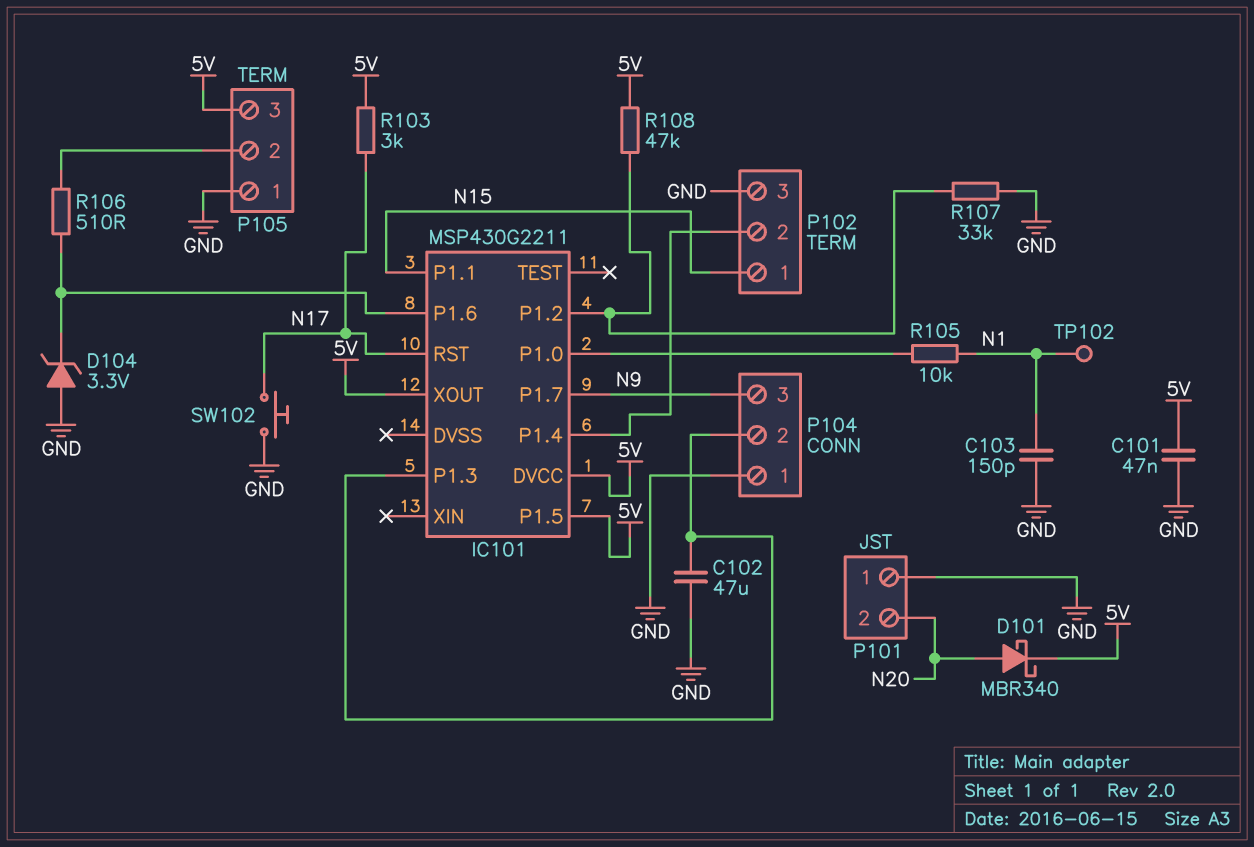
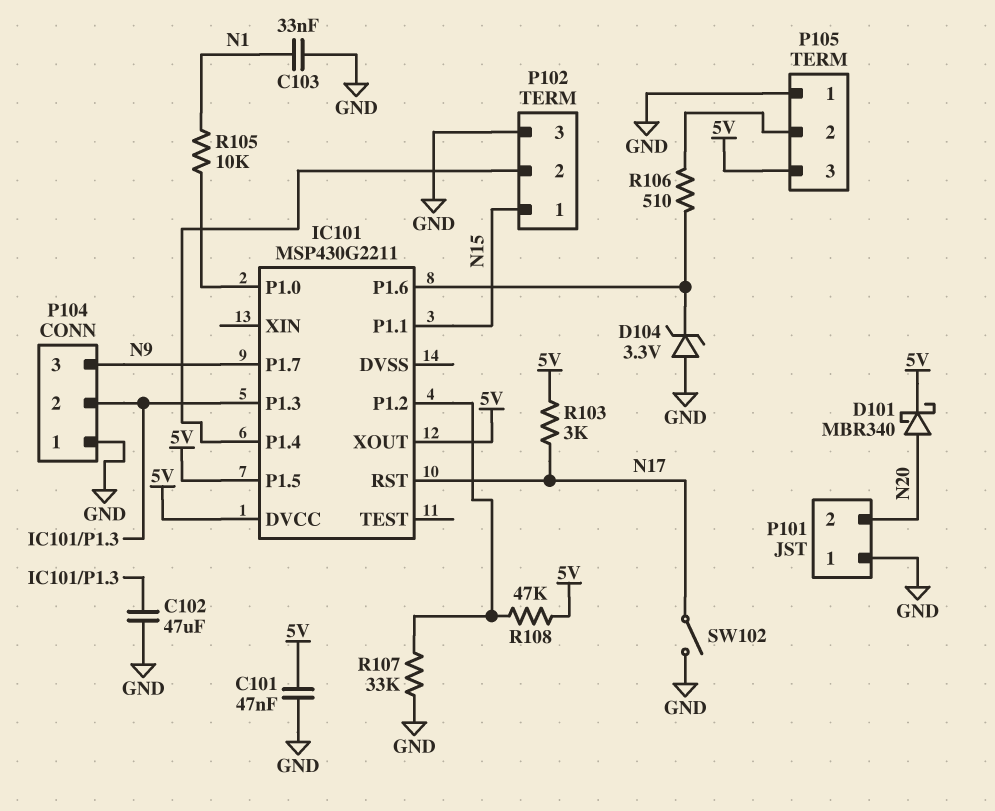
C103: 150pF (GND, N1) -> 33nF (GND, N1)
SW102: button (GND, N17) -> switch (GND, N17)
TP102: test point (N1) -> none

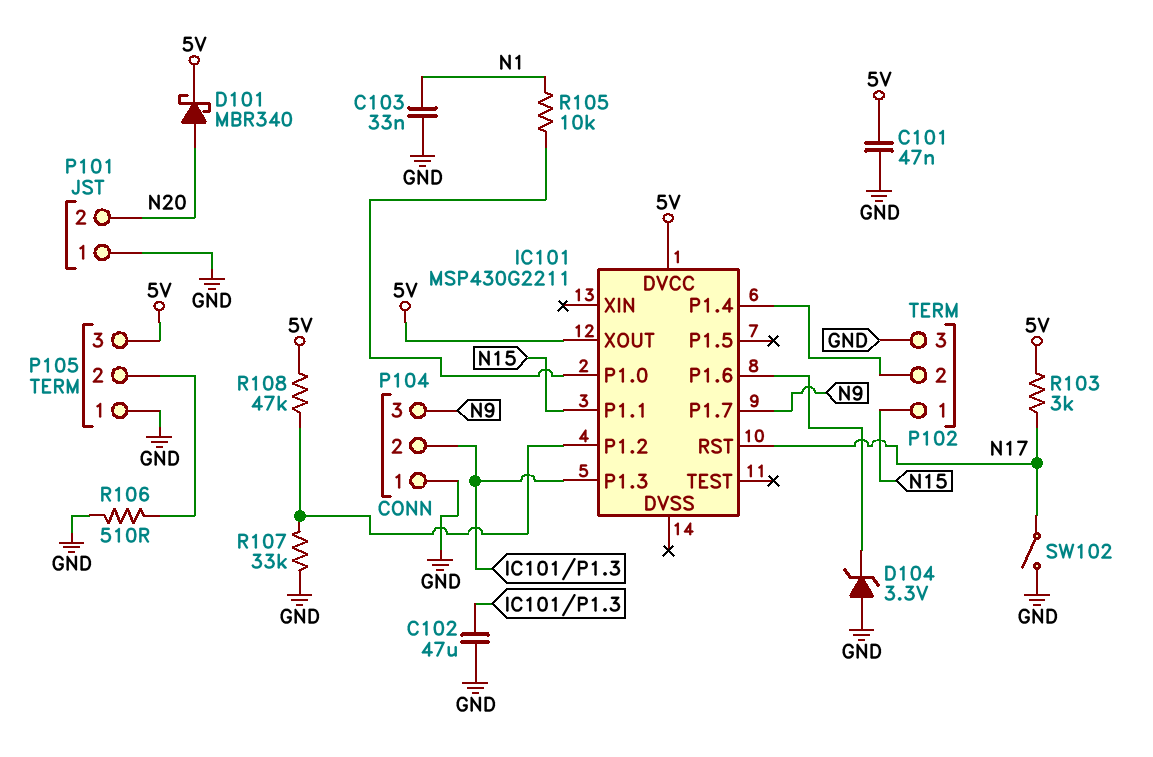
IC101 pin P1.5: 5V -> none
R106: 510 (IC101/P1.6, P105/2) -> 510 (GND, P105/2)

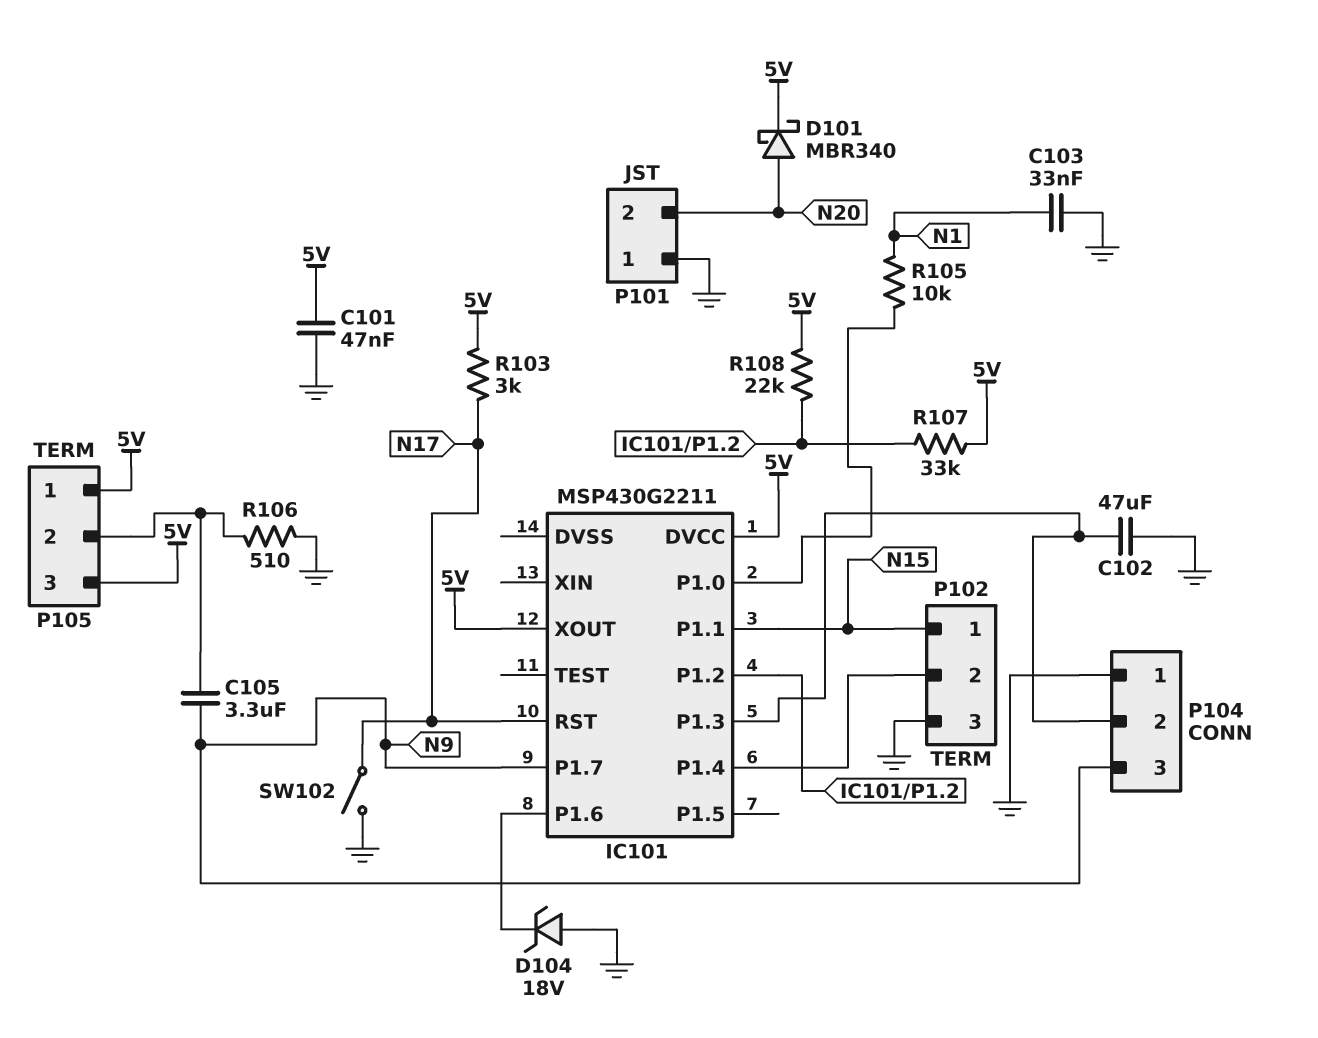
C105: none -> 3.3uF (N9, P105/2)
D104: zener 3.3V (A GND, K IC101/P1.6) -> zener 18V (A GND, K IC101/P1.6)
P105 pin 1: GND -> 5V
R107: 33k (GND, IC101/P1.2) -> 33k (5V, IC101/P1.2)
R108: 47k (5V, IC101/P1.2) -> 22k (5V, IC101/P1.2)

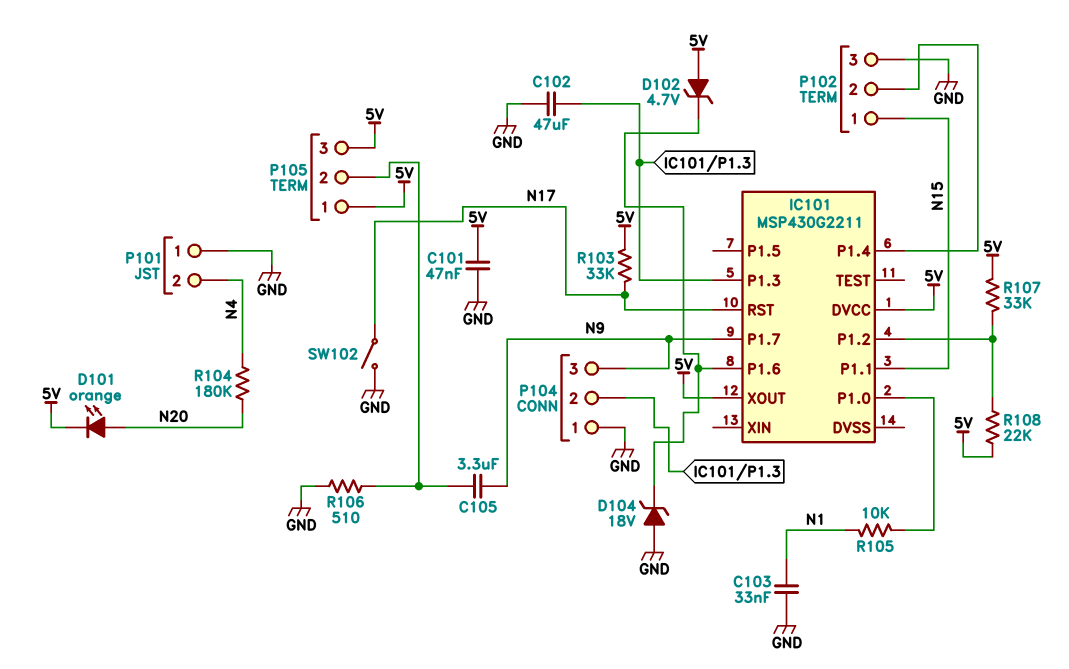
D101: schottky MBR340 (A N20, K 5V) -> LED orange (A N20, K 5V)
D102: none -> zener 4.7V (A 5V, K IC101/P1.6)
P101 pin 2: N20 -> N4
R103: 3k (5V, N17) -> 33k (5V, N17)
R104: none -> 180k (N4, N20)

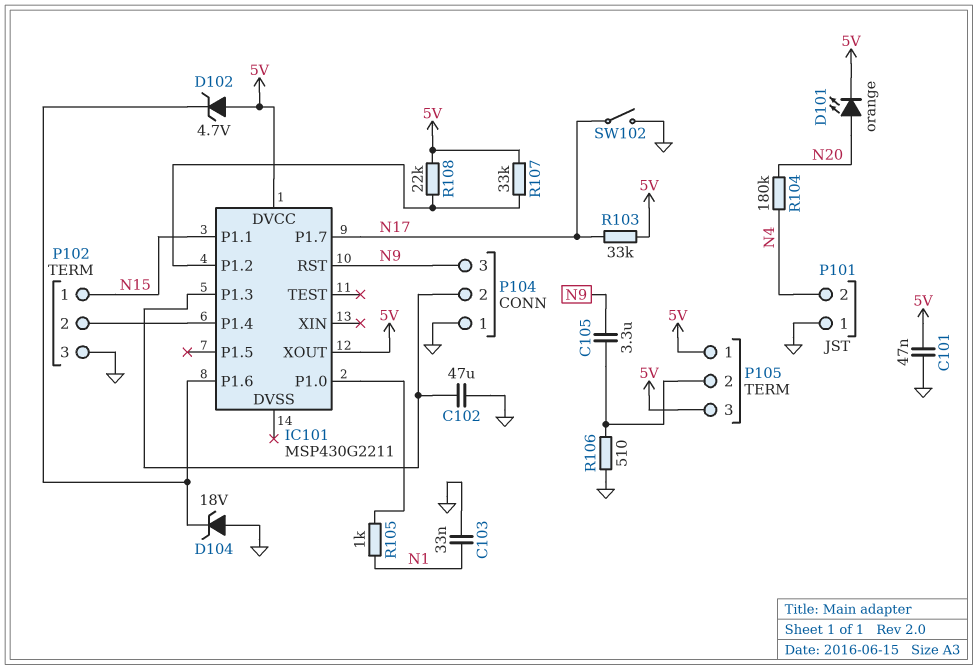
IC101 pin P1.7: N9 -> N17
IC101 pin RST: N17 -> N9
R105: 10k (IC101/P1.0, N1) -> 1k (IC101/P1.0, N1)

